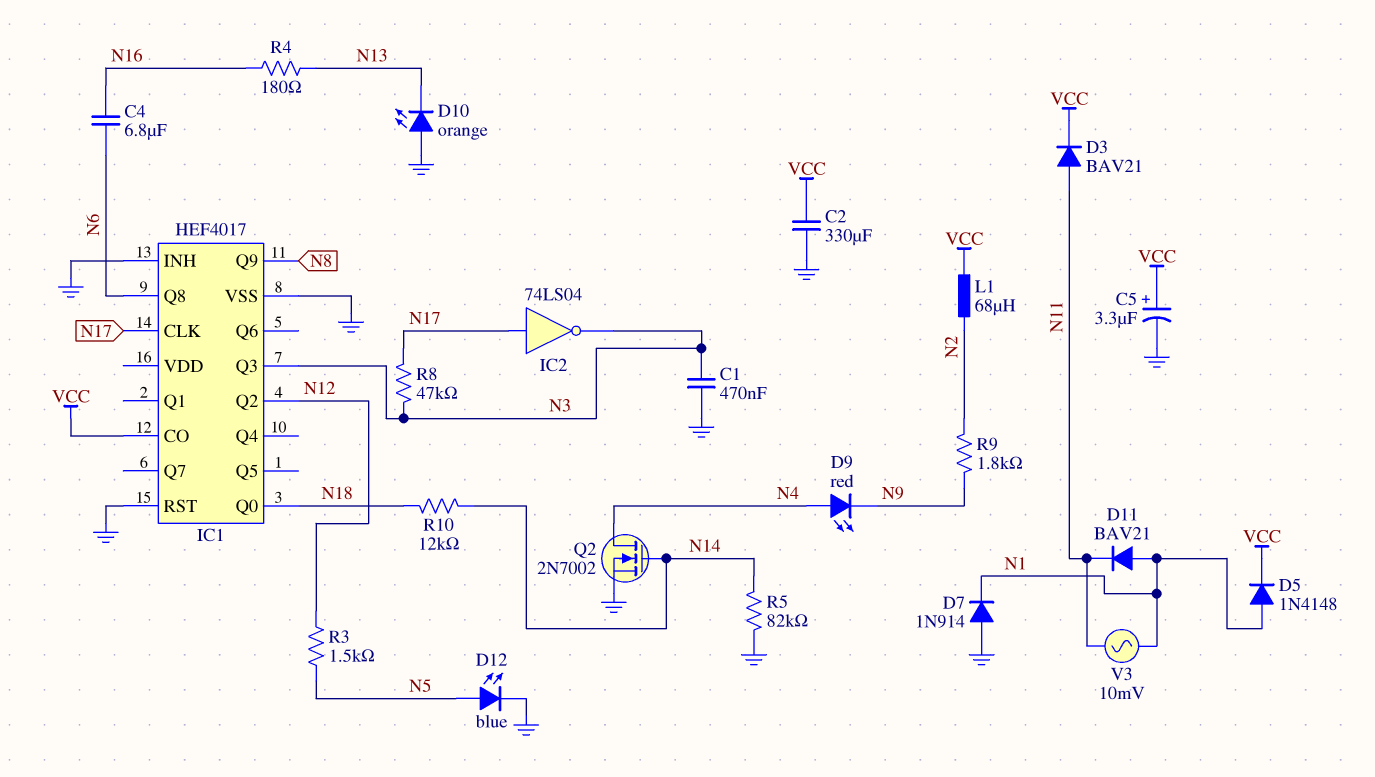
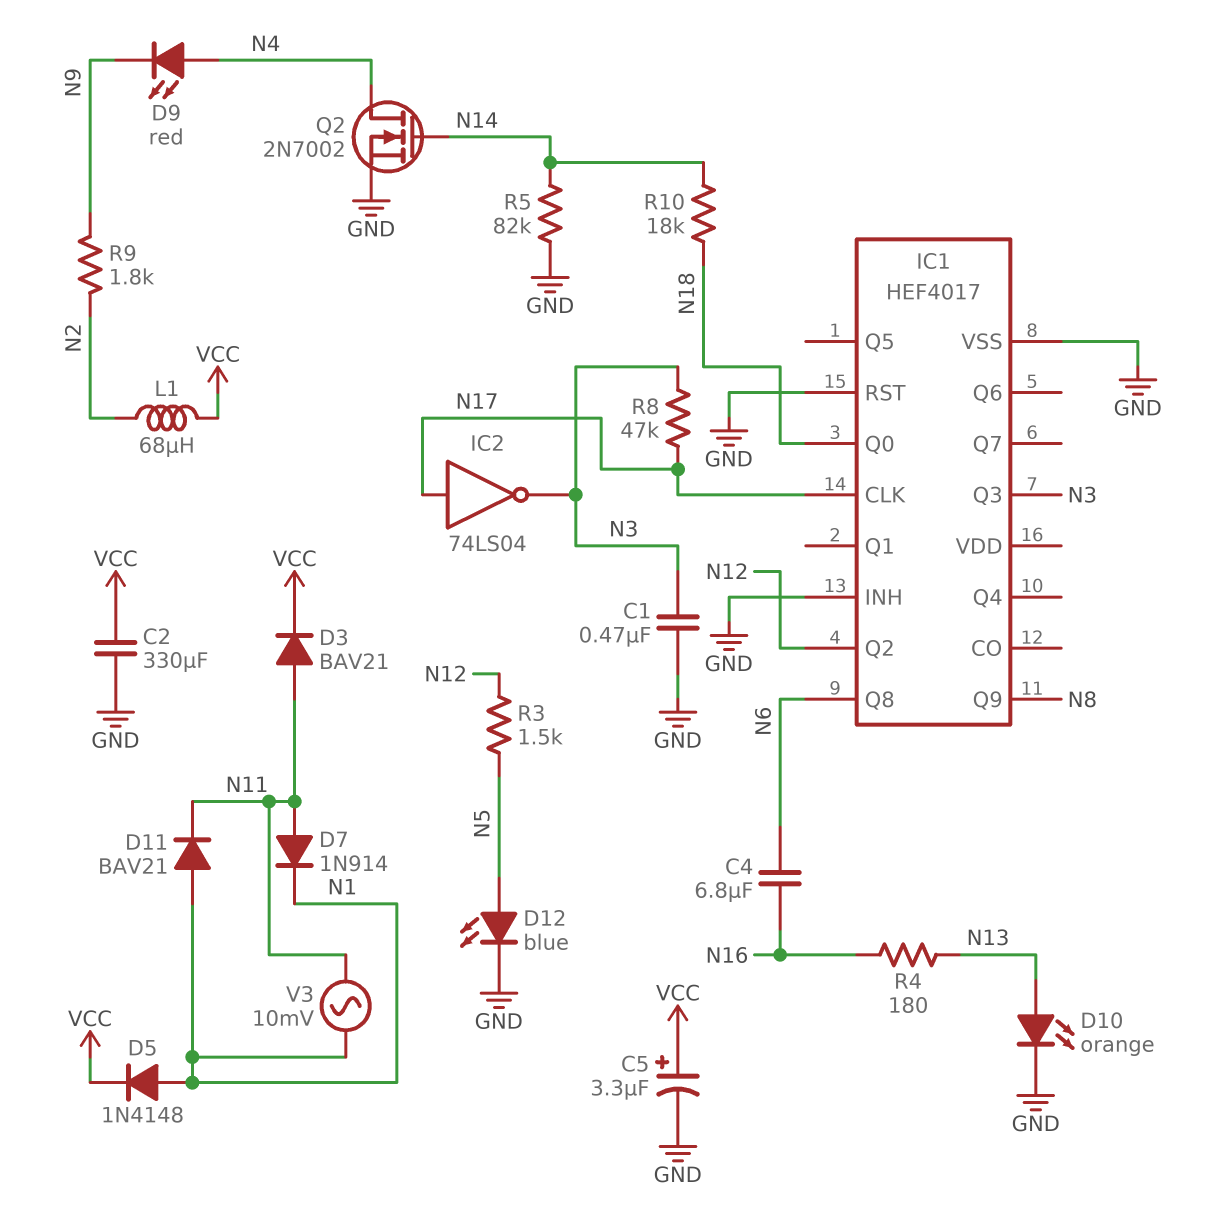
D7: diode 1N914 (A GND, K N1) -> diode 1N914 (A N11, K N1)
D10: LED orange (A GND, K N13) -> LED orange (A N13, K GND)
IC1 pin CO: VCC -> none
R10: 12k (N14, N18) -> 18k (N14, N18)

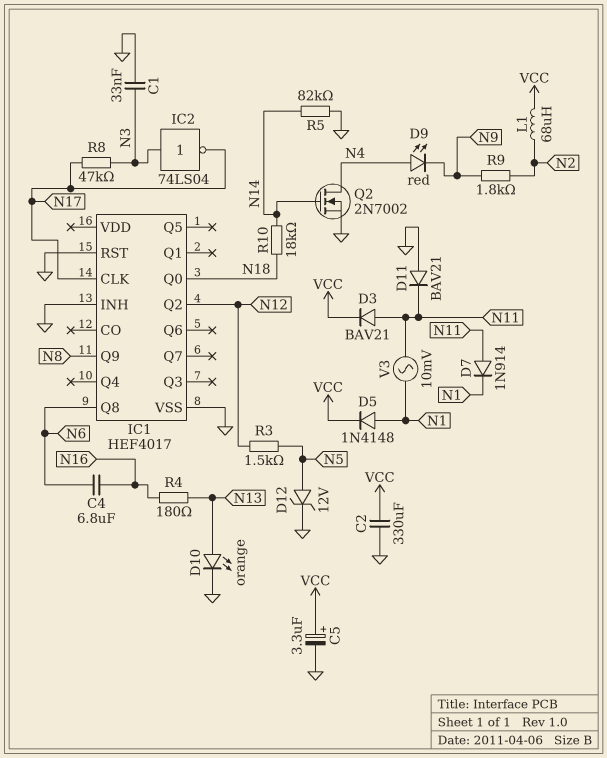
C1: 470nF (GND, N3) -> 33nF (GND, N3)
D11: diode BAV21 (A N1, K N11) -> diode BAV21 (A GND, K N11)
D12: LED blue (A N5, K GND) -> zener 12V (A N5, K GND)
IC1 pin Q3: N3 -> none
IC2: NOT 74LS04 (in N17, out N3) -> NOT 74LS04 (in N3, out N17)

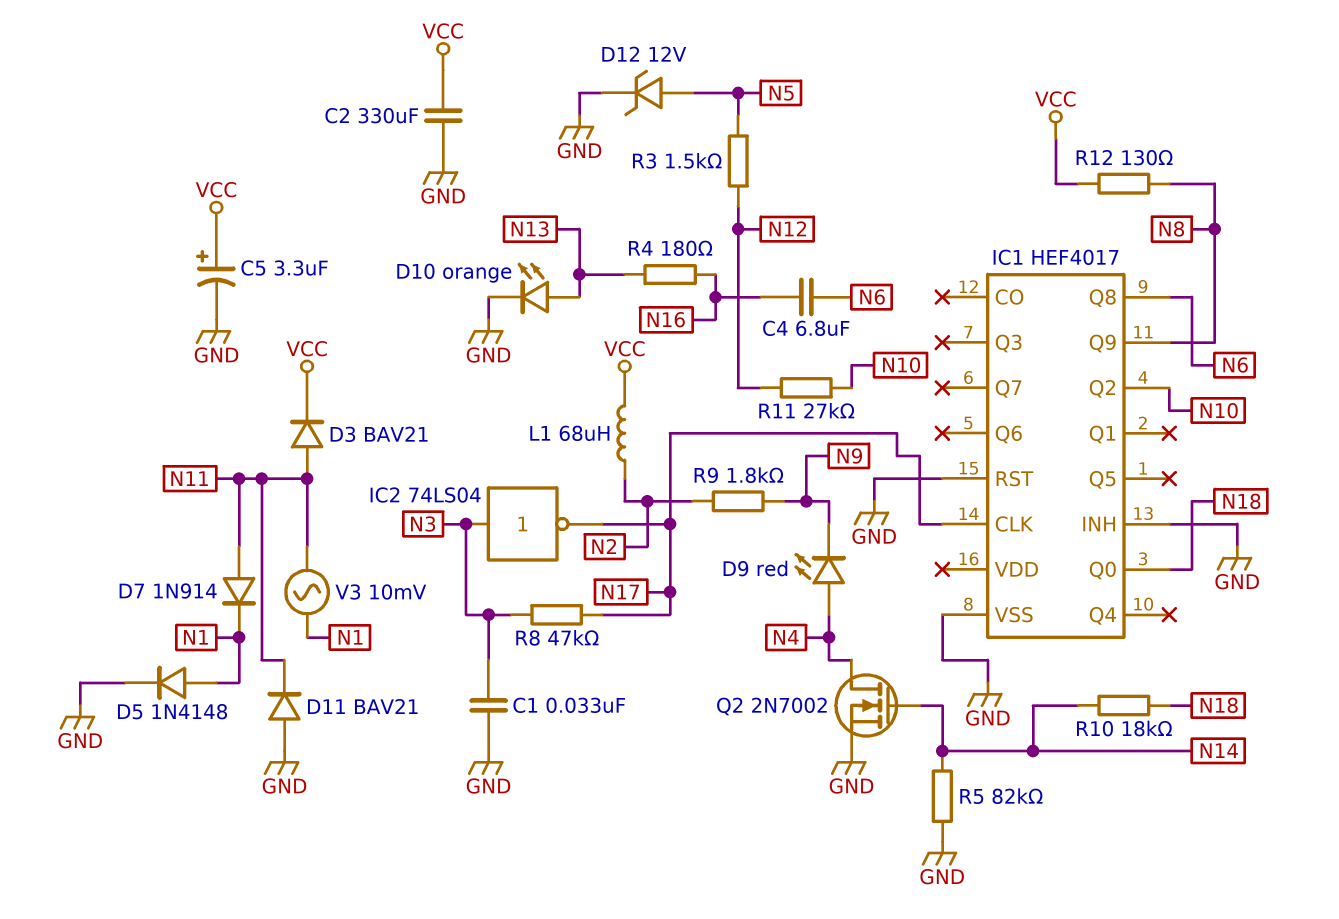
D5: diode 1N4148 (A N1, K VCC) -> diode 1N4148 (A N1, K GND)
IC1 pin Q2: N12 -> N10
R11: none -> 27k (N10, N12)
R12: none -> 130 (N8, VCC)

